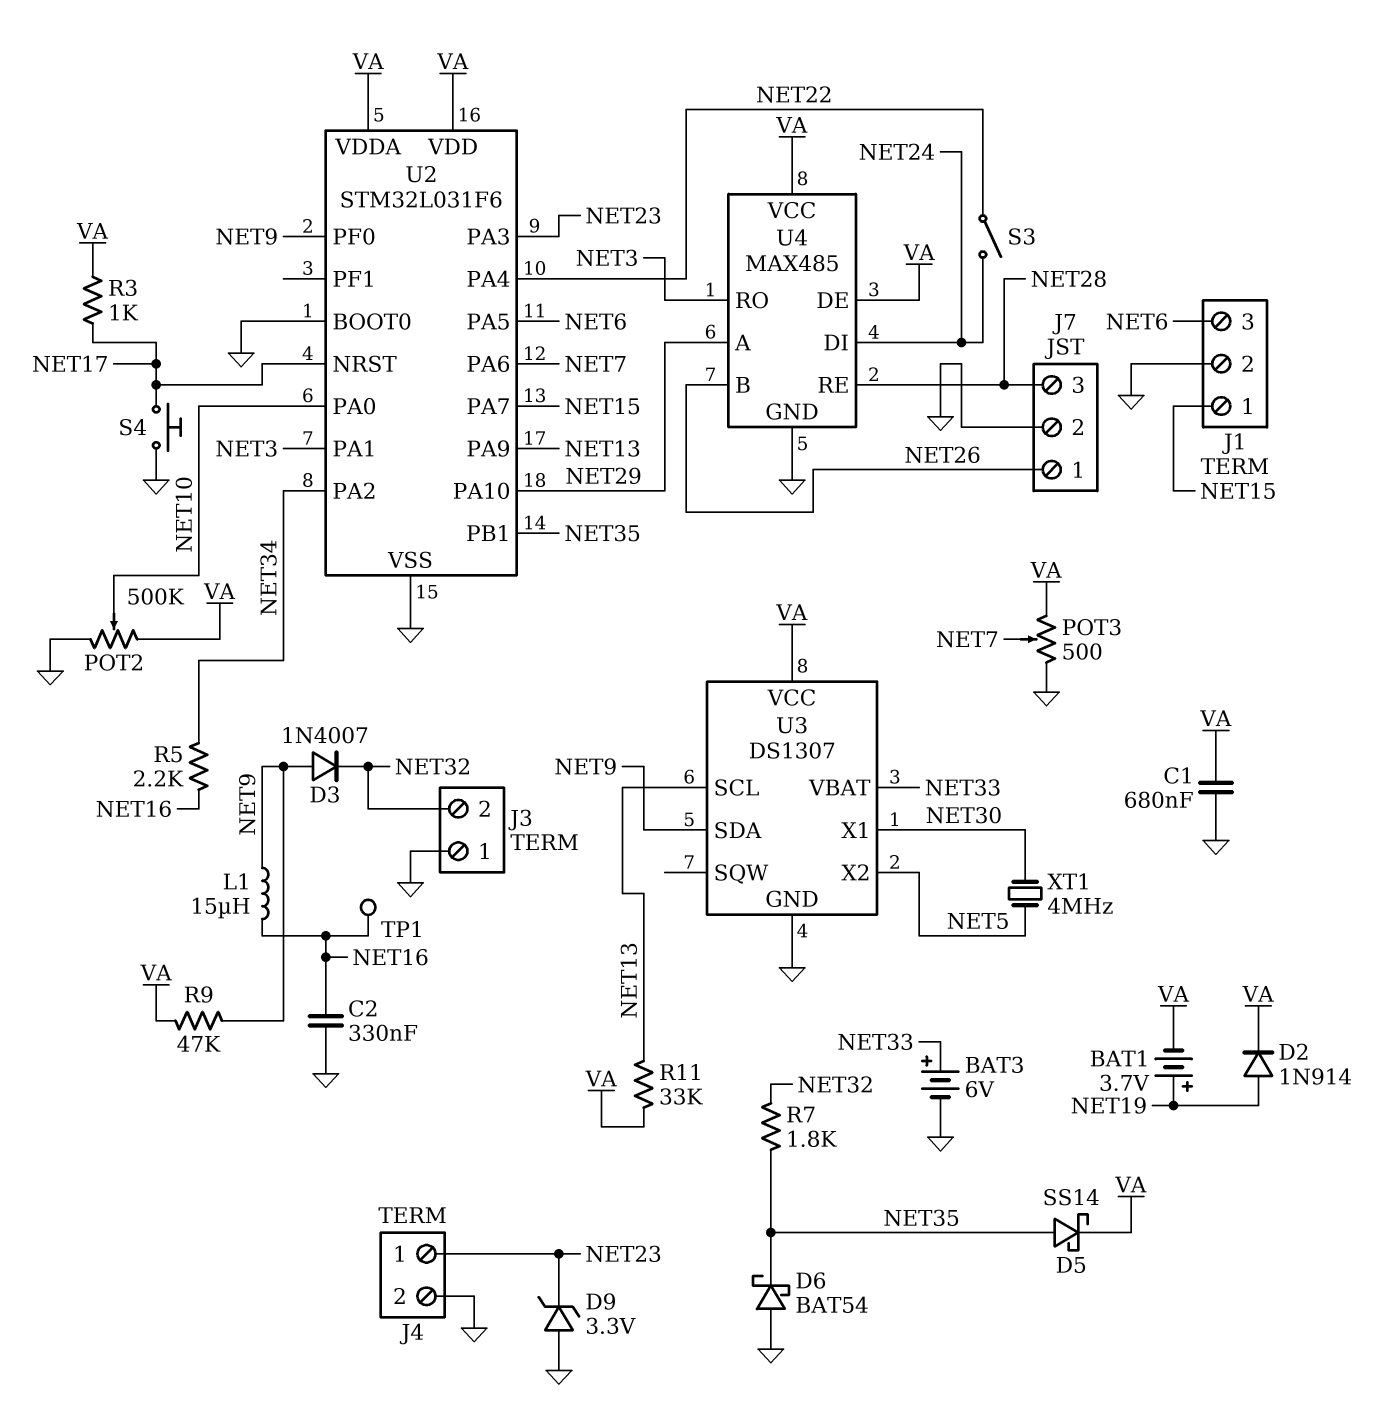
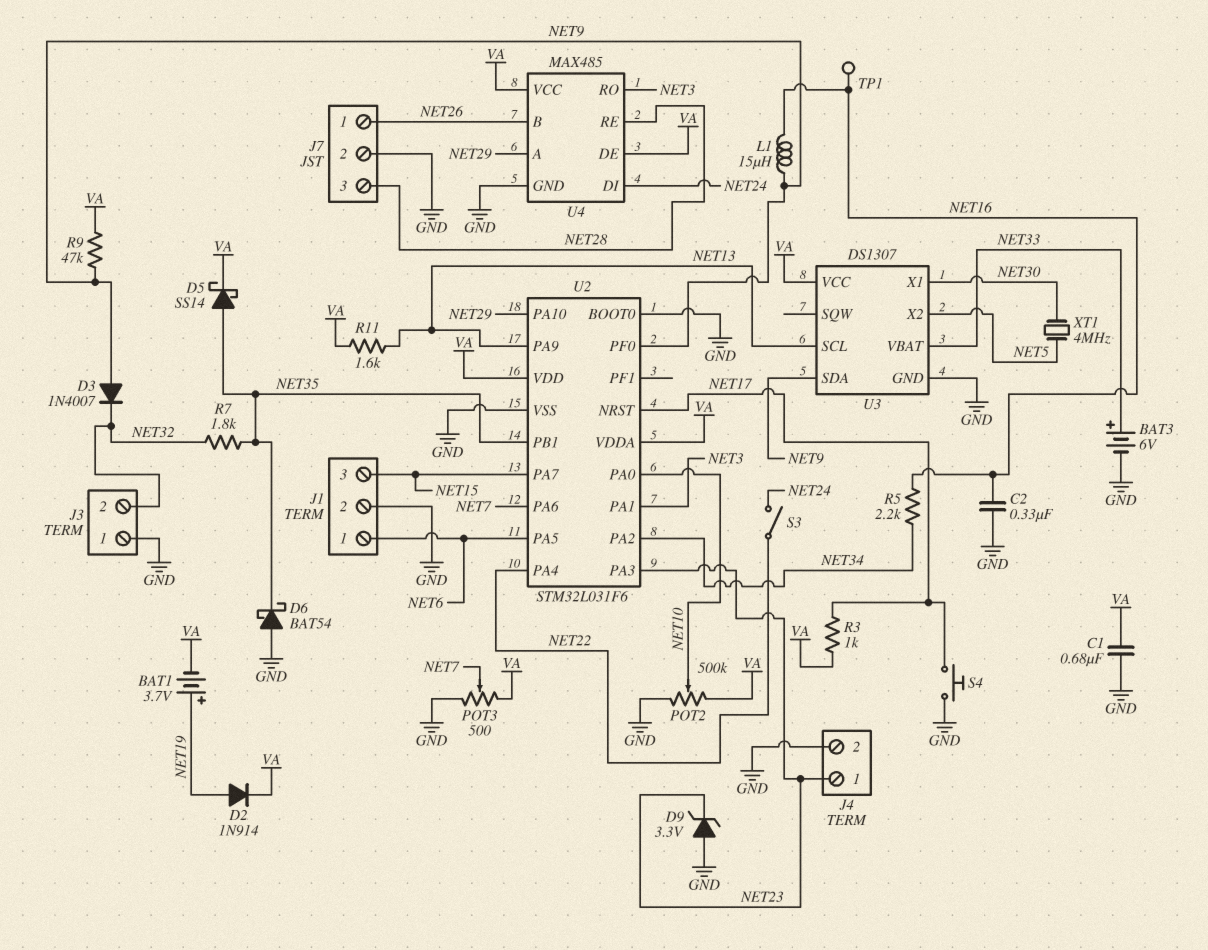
J1 pin 1: NET15 -> NET6
J1 pin 3: NET6 -> NET15
R11: 33k (NET13, VA) -> 1.6k (NET13, VA)

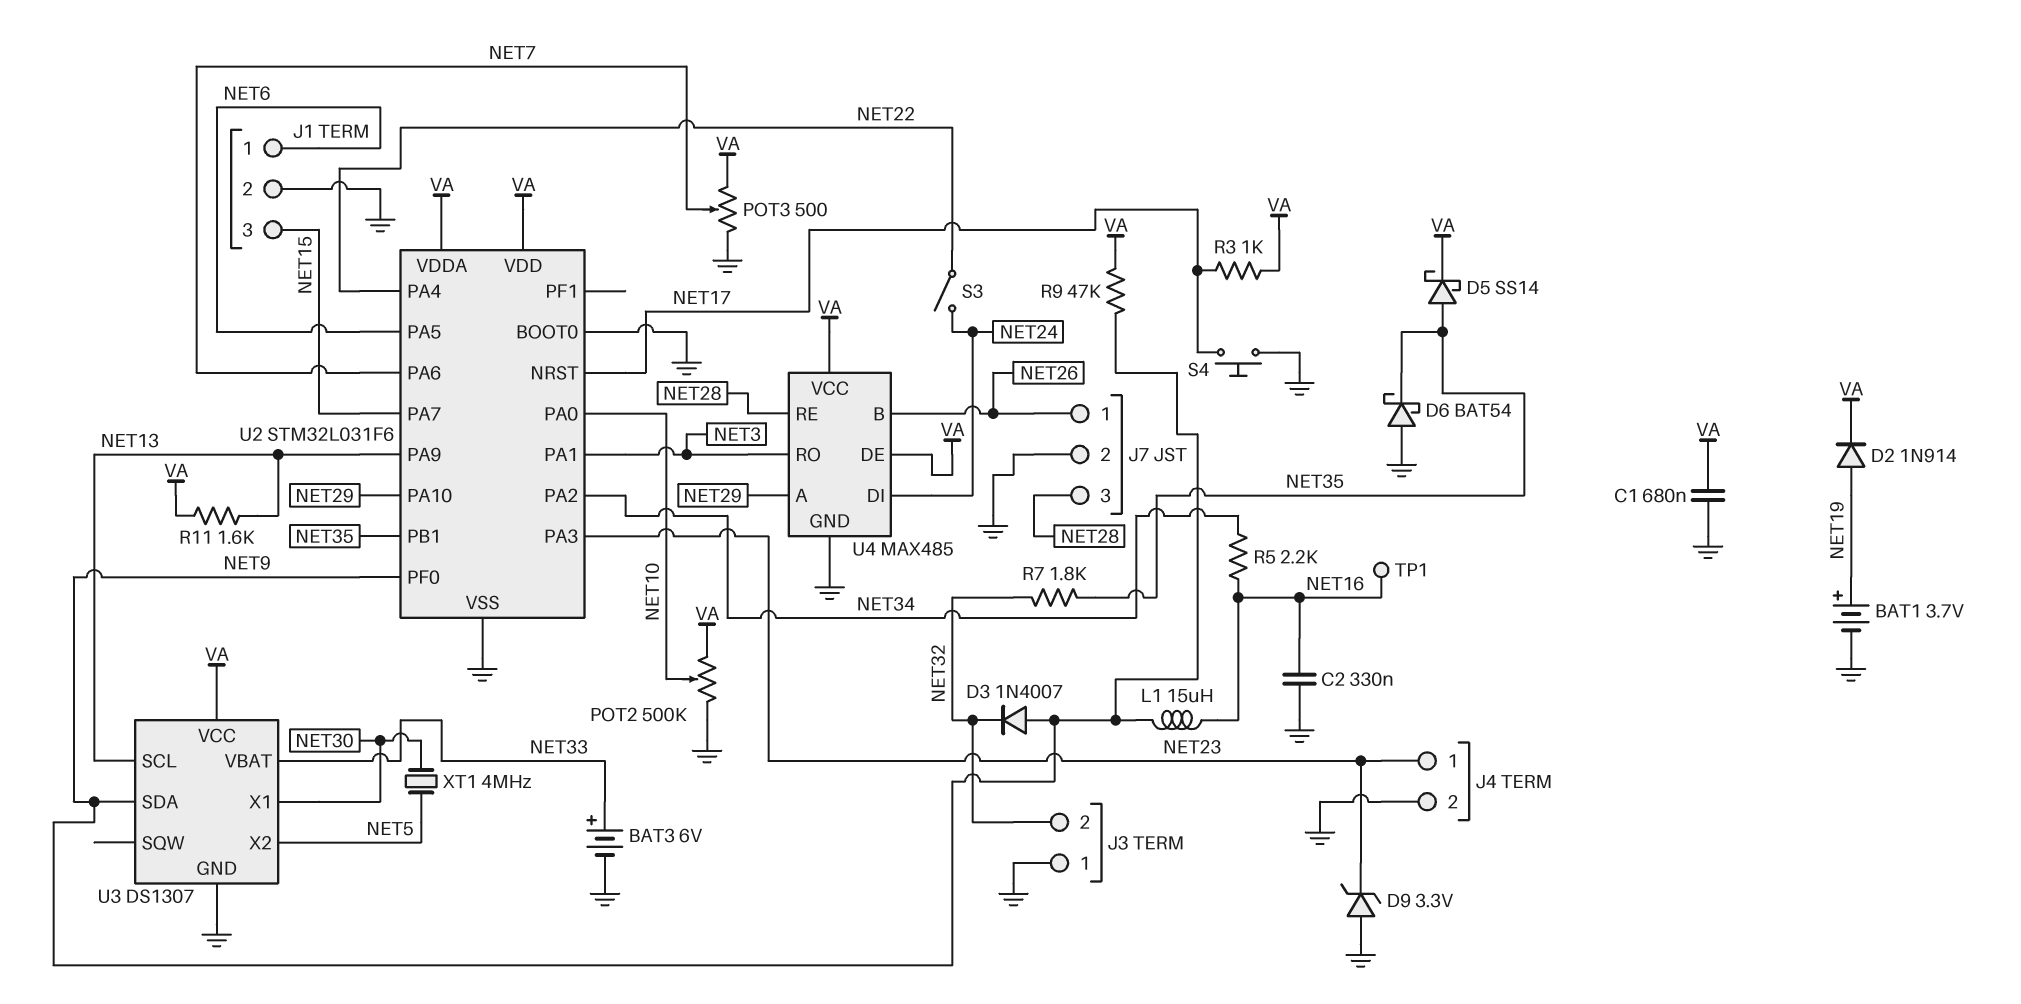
BAT1: 3.7V (plus NET19, minus VA) -> 3.7V (plus NET19, minus GND)

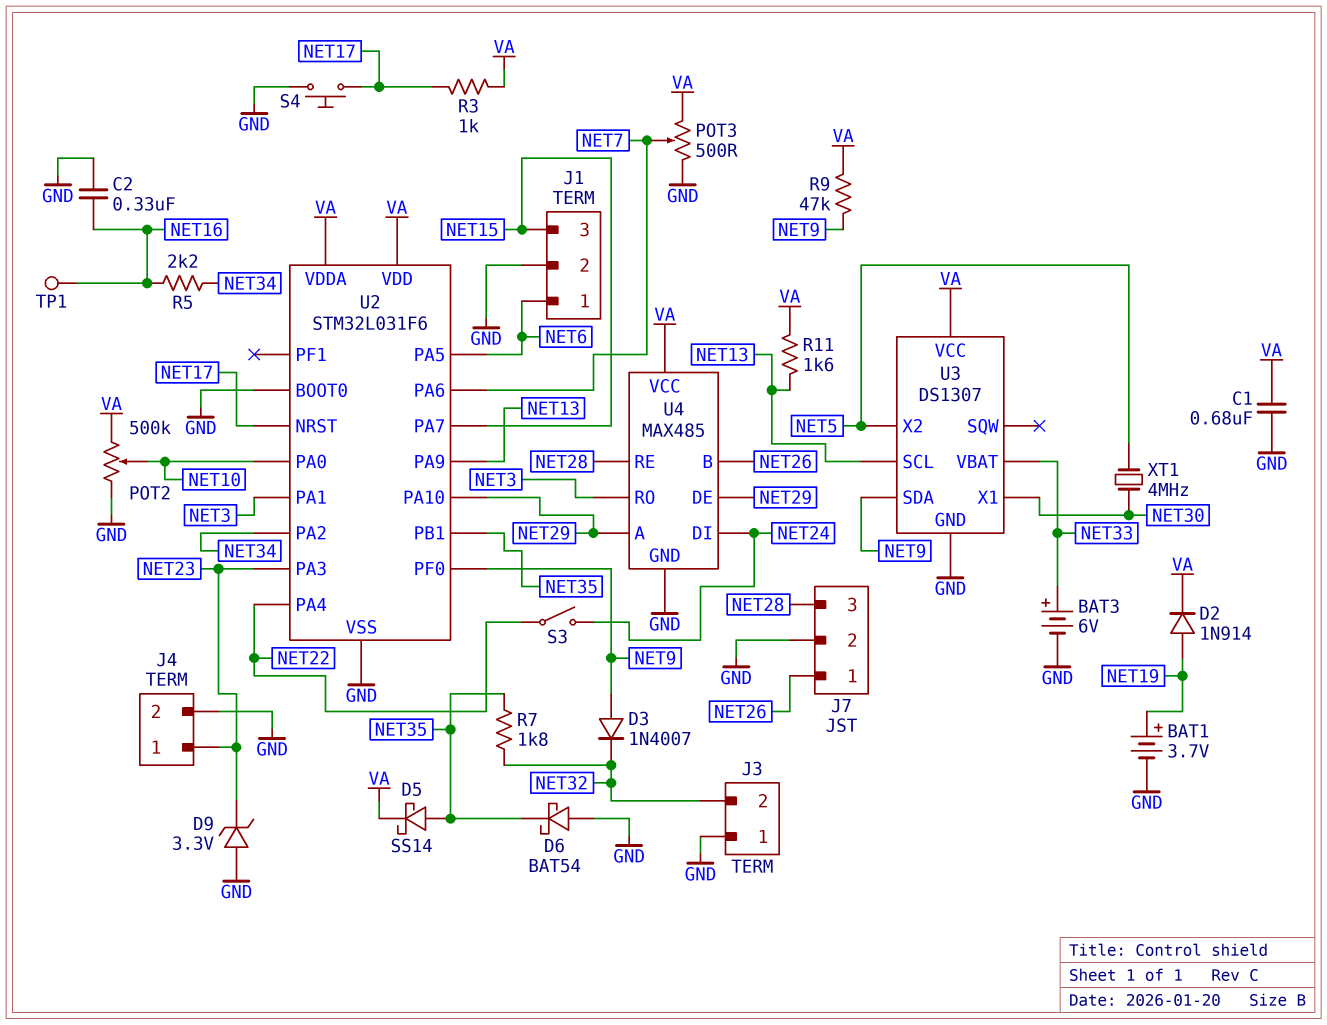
L1: 15uH (NET9, NET16) -> none
U4 pin DE: VA -> NET29

